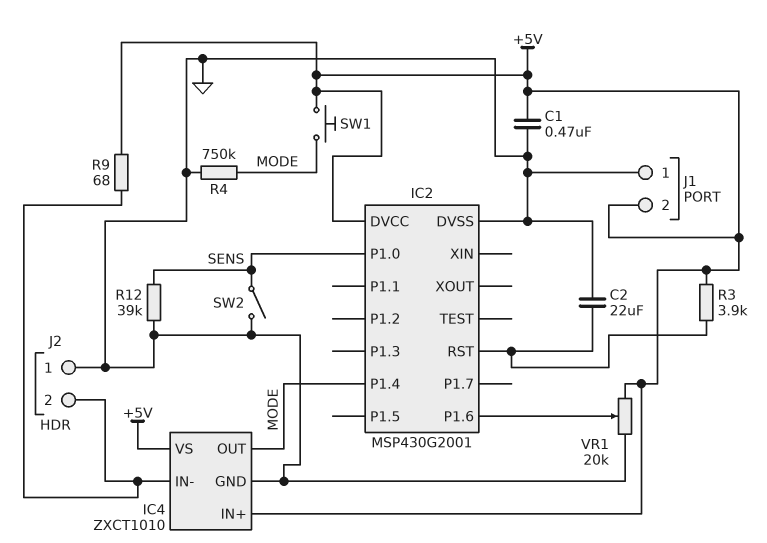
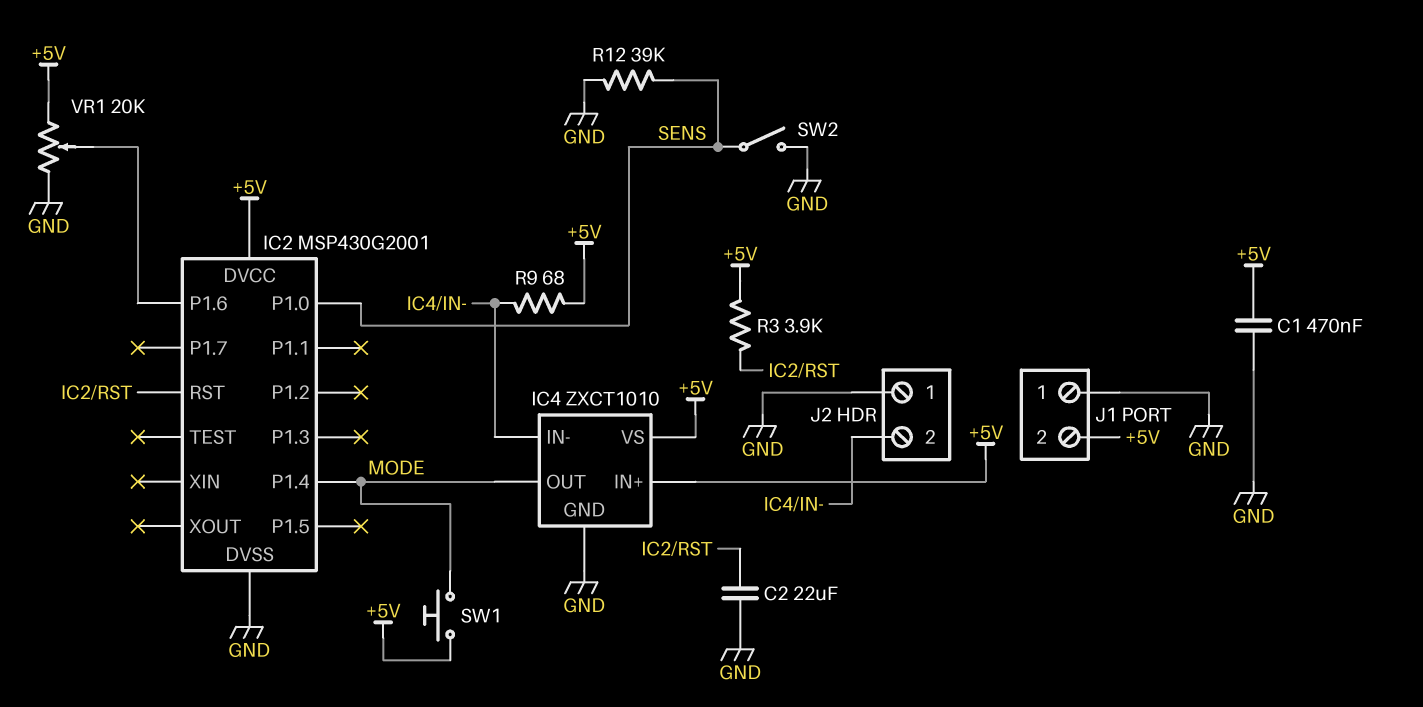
R4: 750k (GND, MODE) -> none

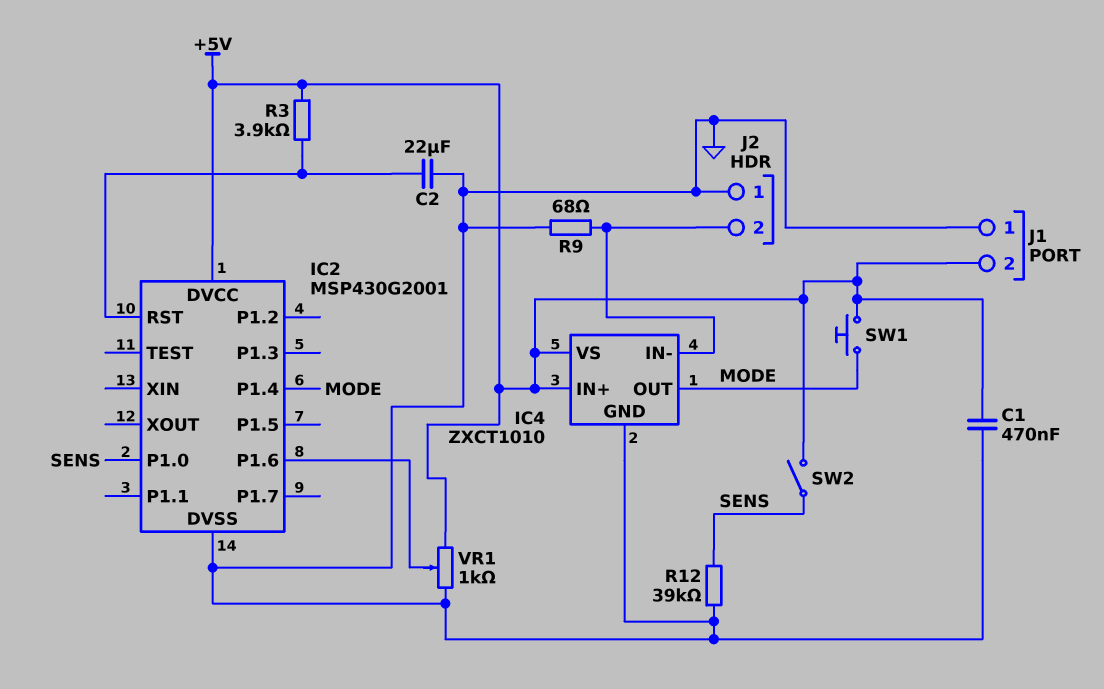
R9: 68 (+5V, IC4/IN-) -> 68 (GND, IC4/IN-)
SW2: switch (GND, SENS) -> switch (+5V, SENS)
VR1: 20k (+5V, GND, wiper IC2/P1.6) -> 1k (+5V, GND, wiper IC2/P1.6)

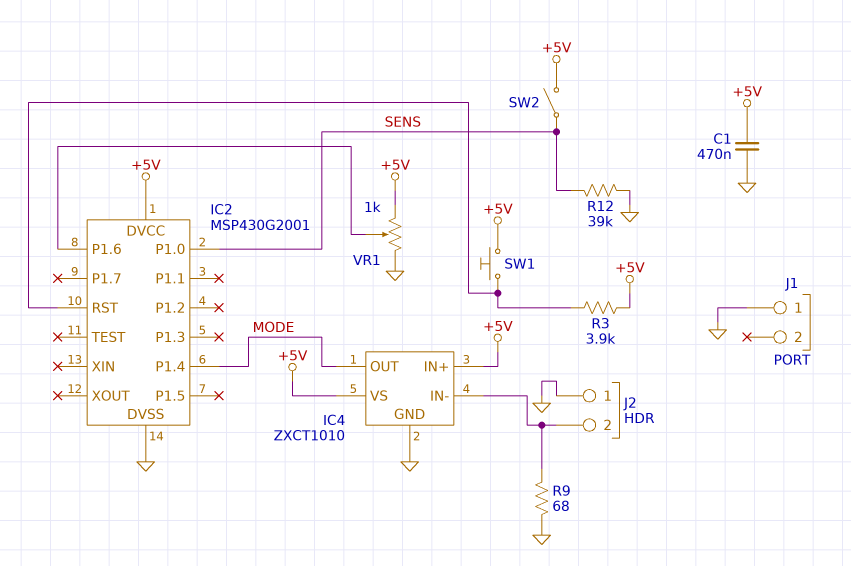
C2: 22uF (GND, IC2/RST) -> none
J1 pin 2: +5V -> none
SW1: button (+5V, MODE) -> button (+5V, IC2/RST)

